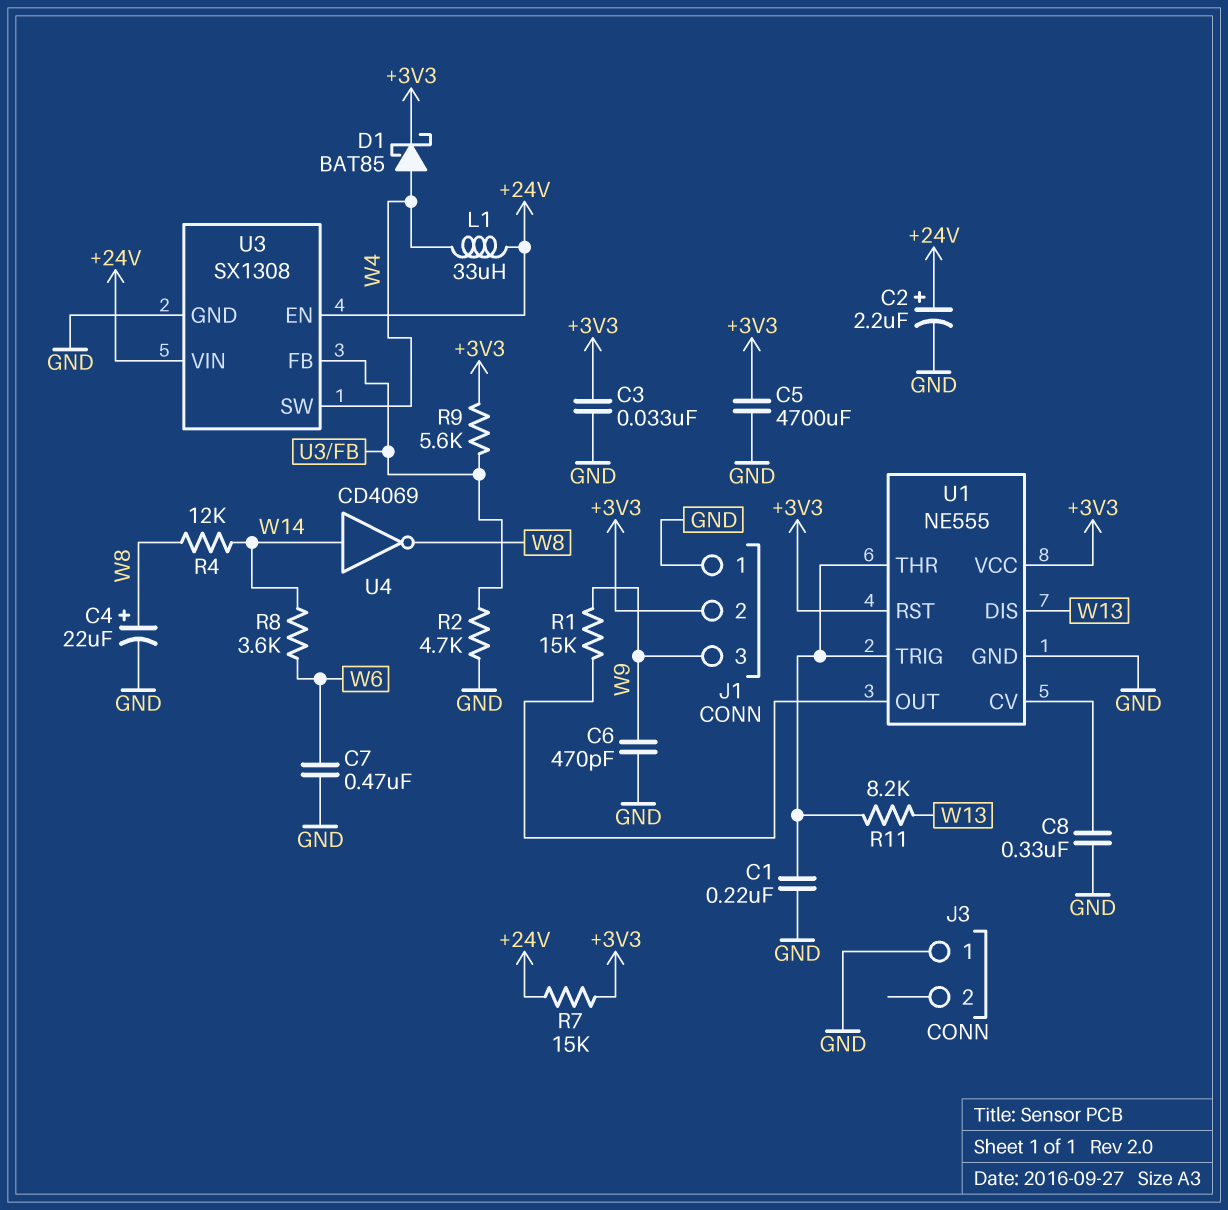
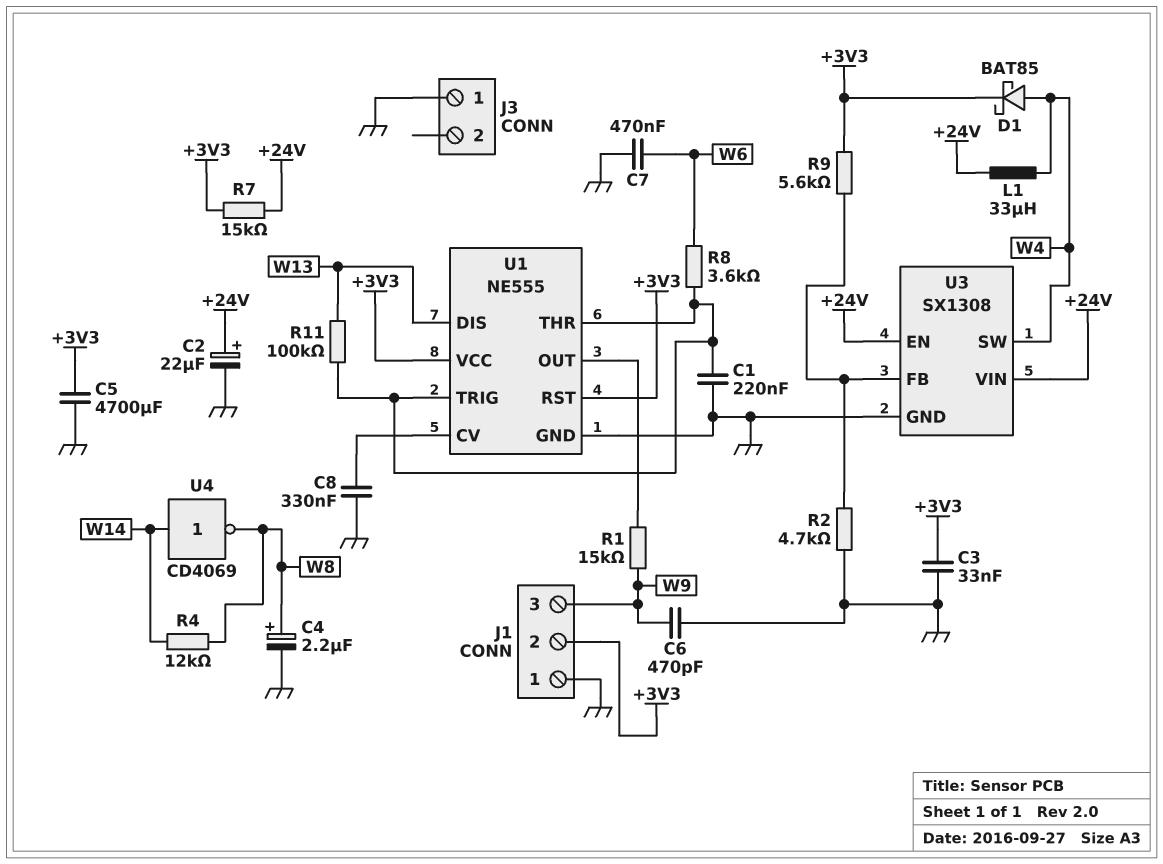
C2: 2.2uF (plus +24V, minus GND) -> 22uF (plus +24V, minus GND)
C4: 22uF (plus W8, minus GND) -> 2.2uF (plus W8, minus GND)
R8: 3.6k (W6, W14) -> 3.6k (U1/THR, W6)
R11: 8.2k (U1/THR, W13) -> 100k (U1/THR, W13)

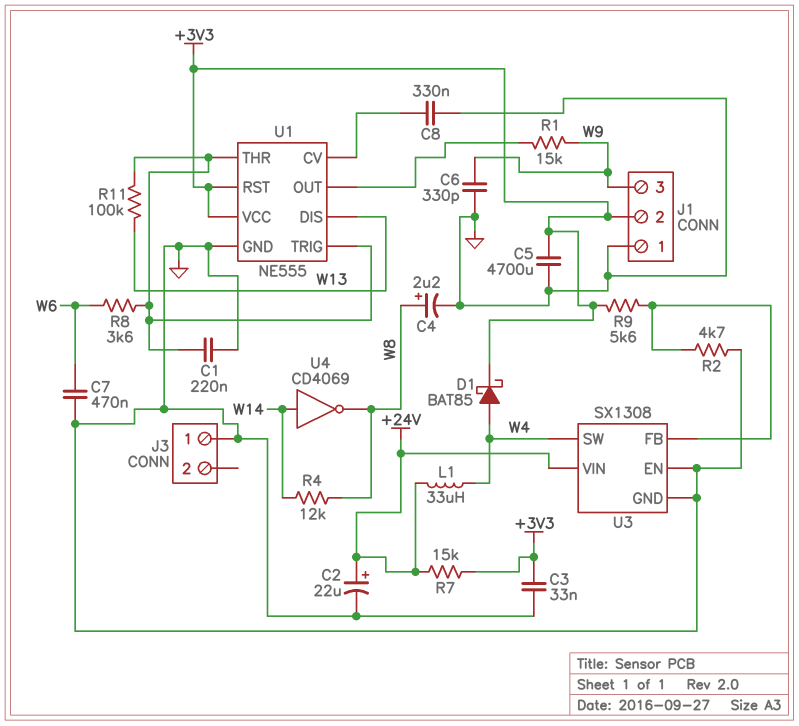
C6: 470pF (GND, W9) -> 330pF (GND, W9)
U3 pin EN: +24V -> GND

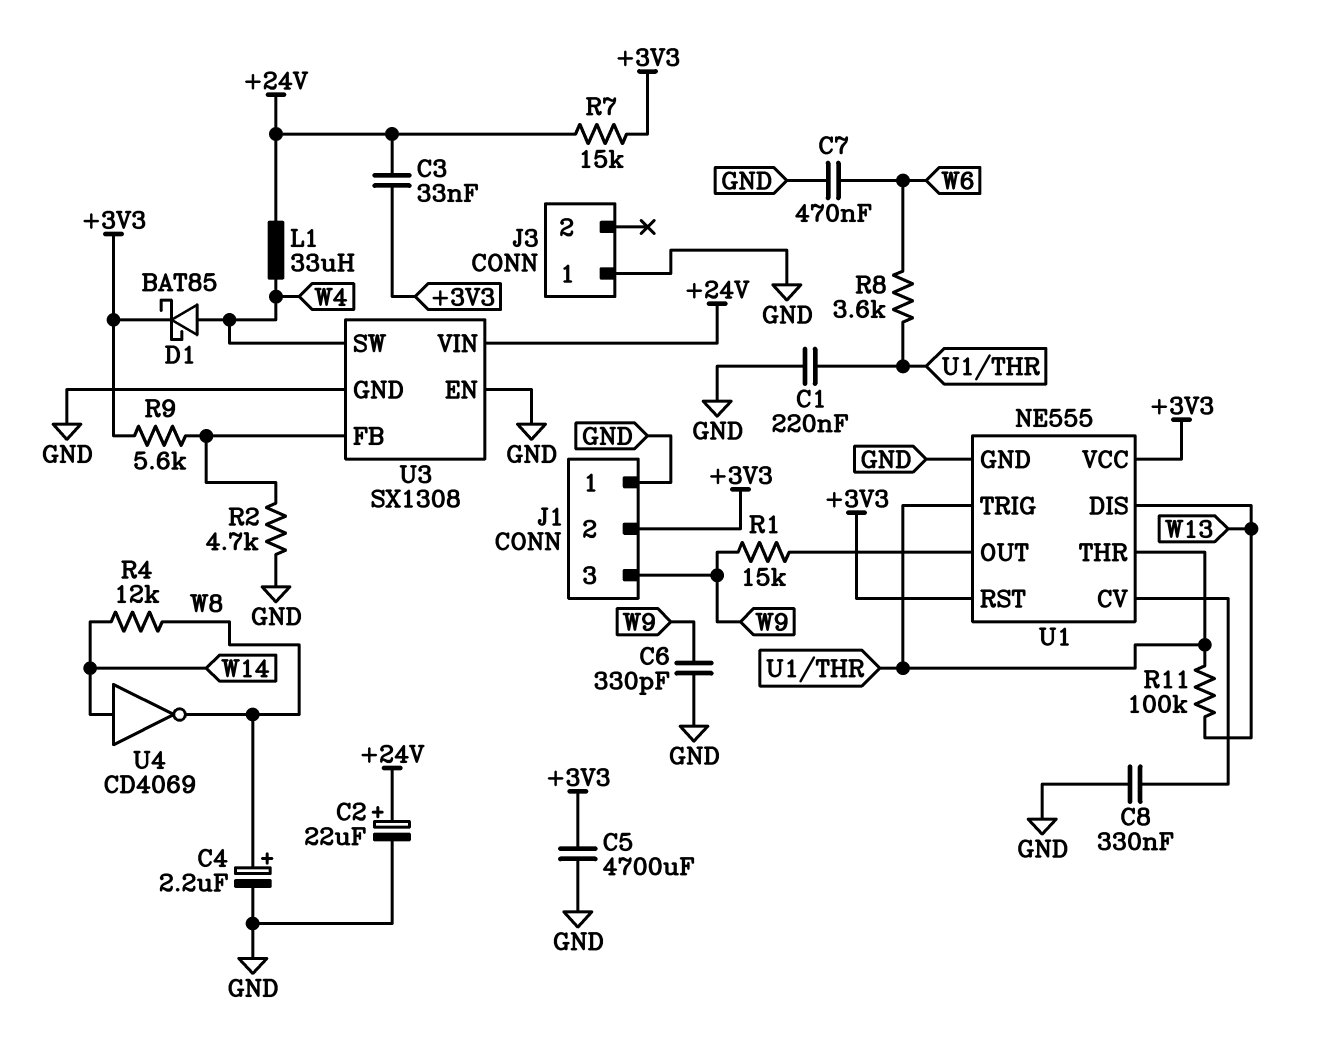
C3: 33nF (+3V3, GND) -> 33nF (+3V3, +24V)

